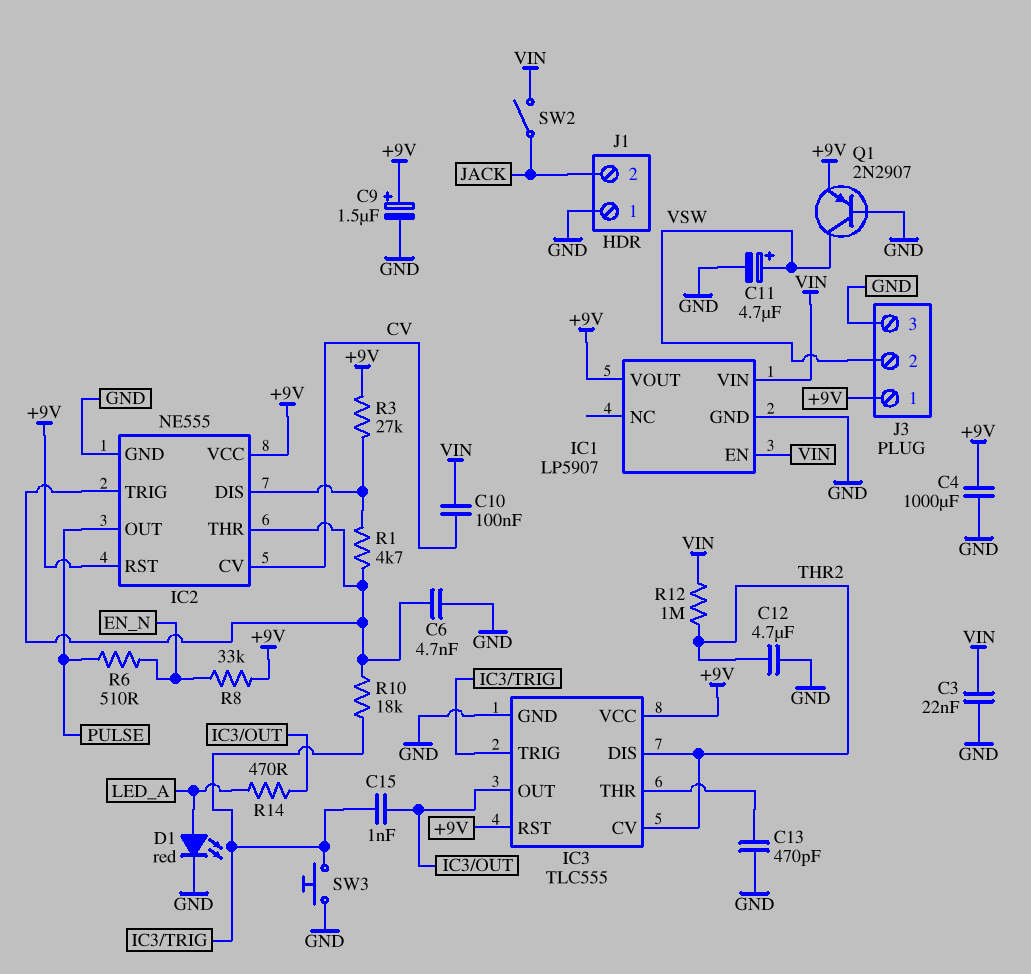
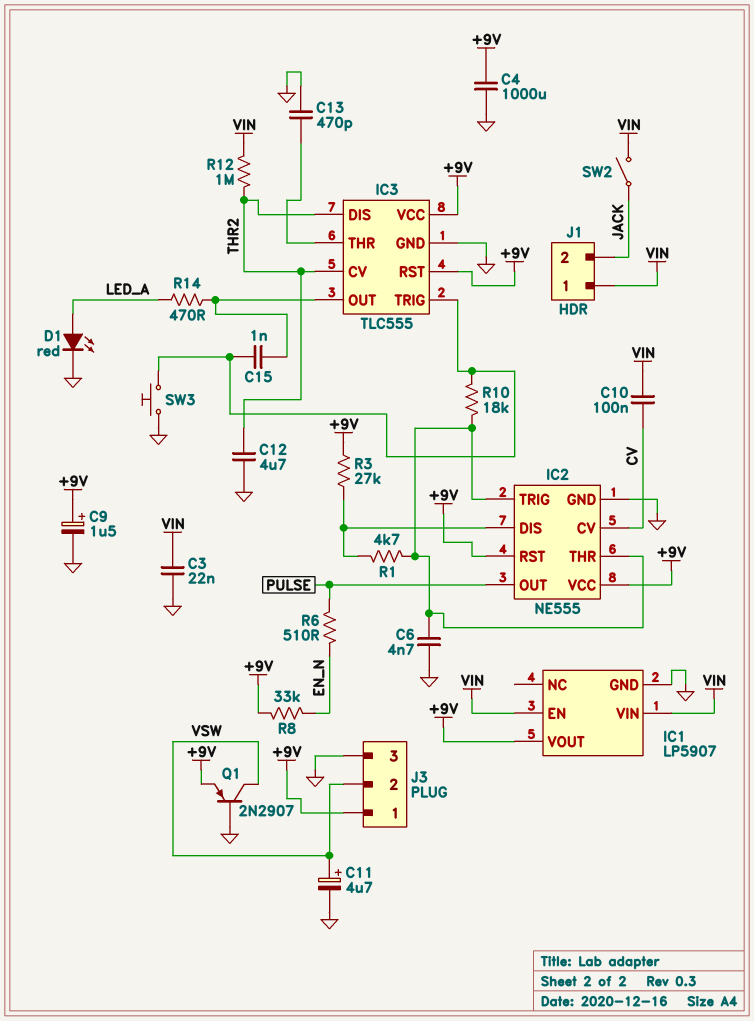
J1 pin 1: GND -> VIN

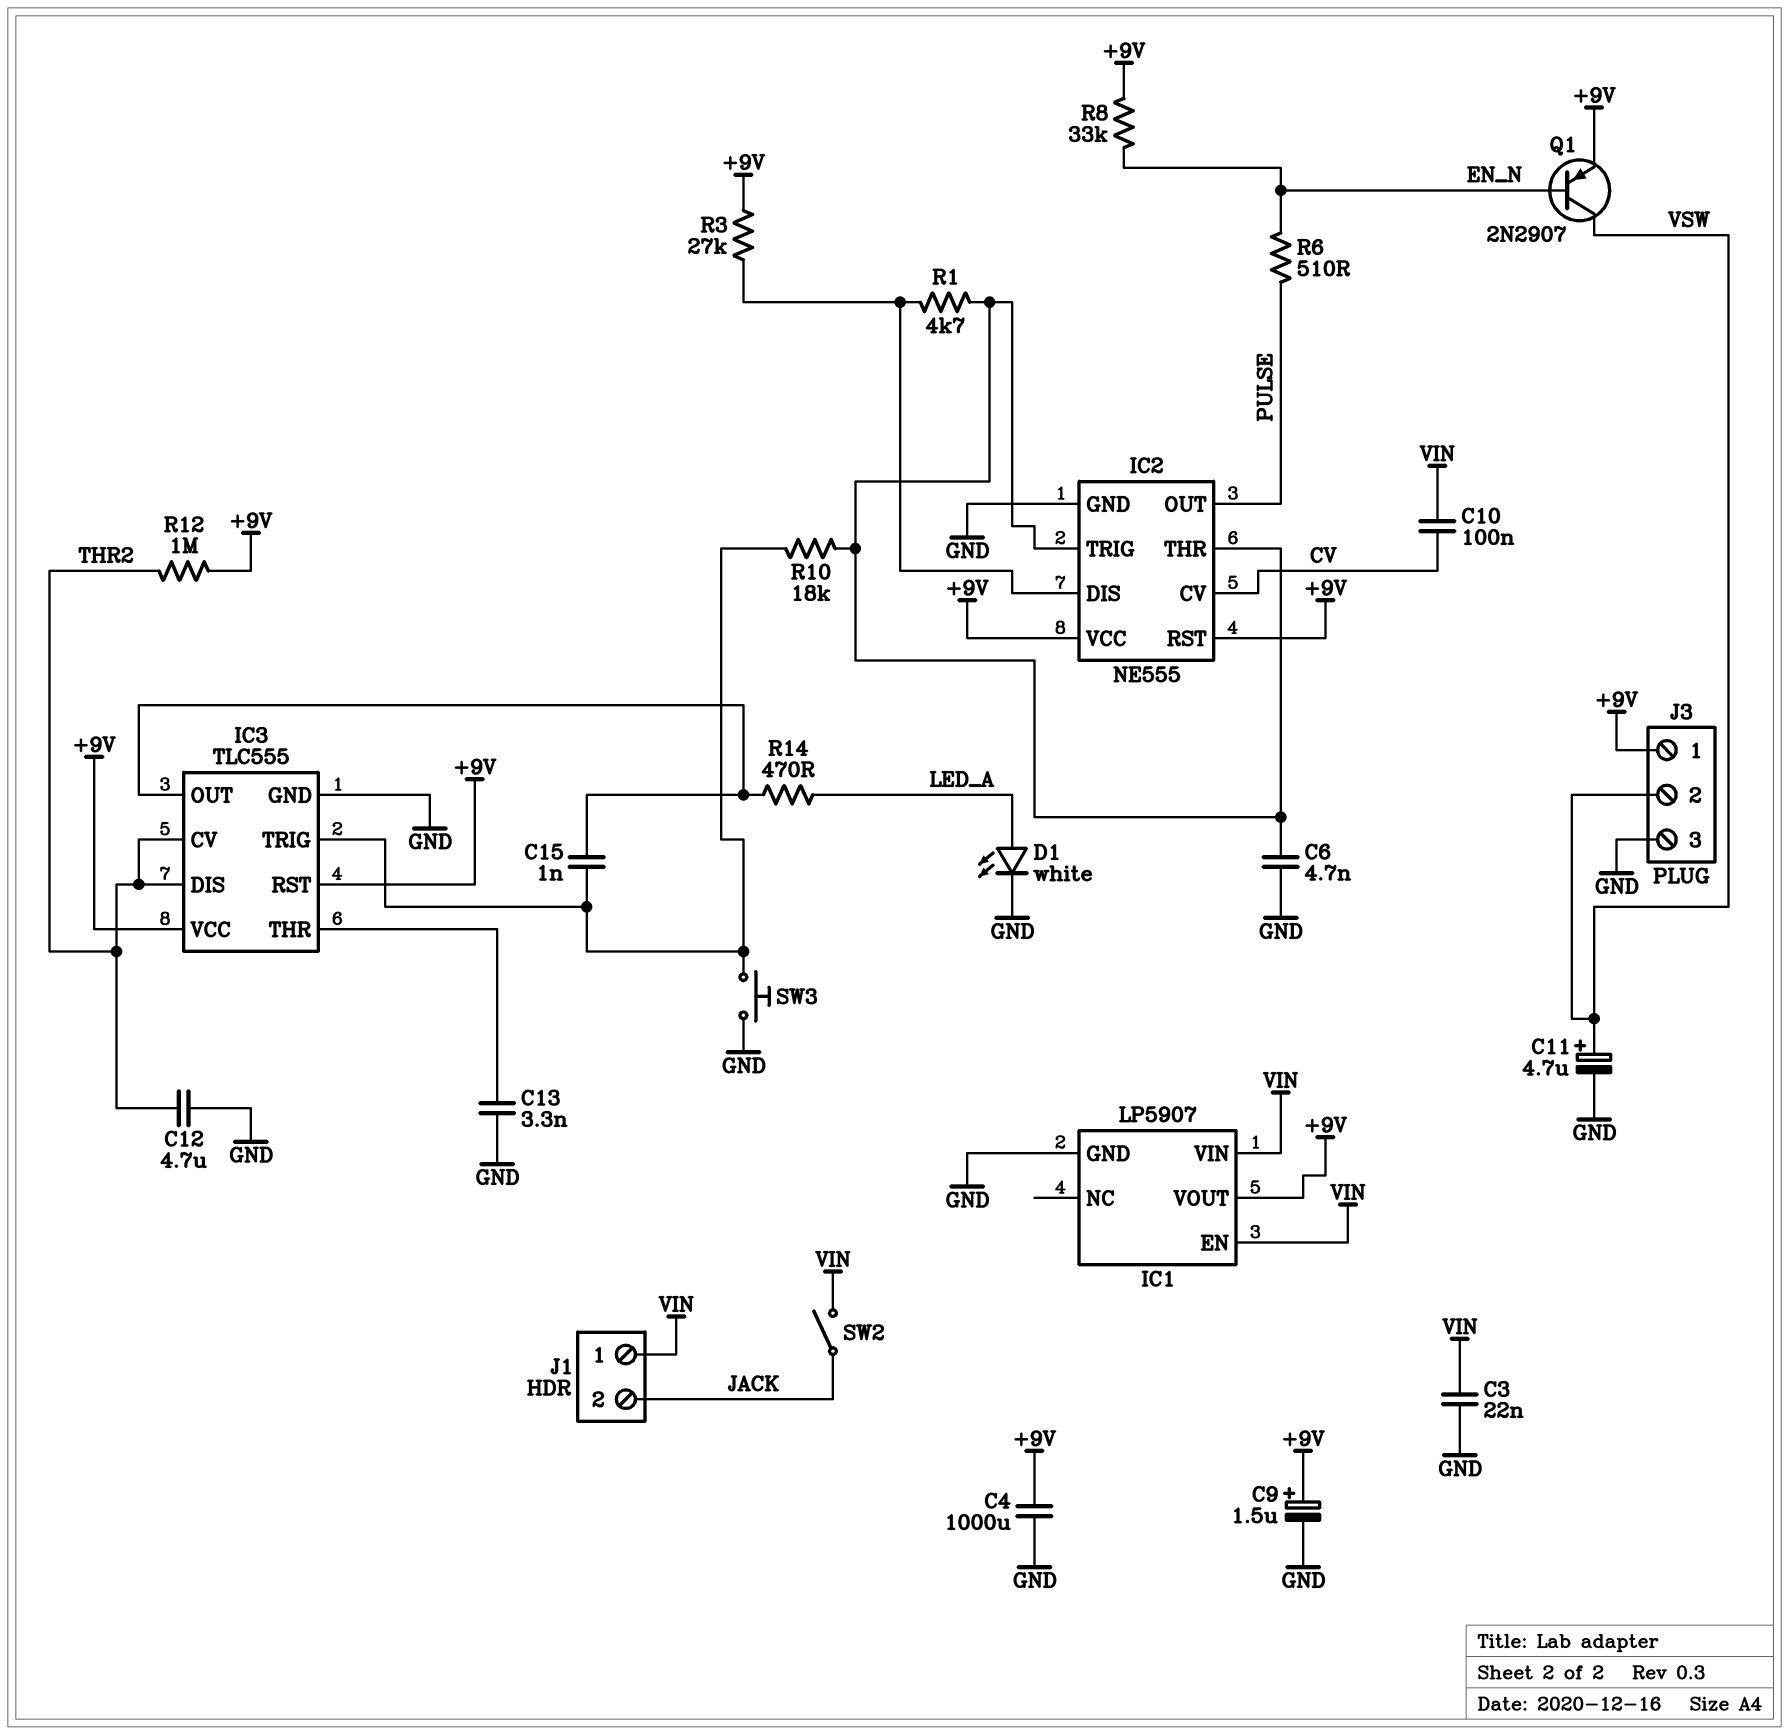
C13: 470pF (GND, IC3/THR) -> 3.3nF (GND, IC3/THR)
D1: LED red (A LED_A, K GND) -> LED white (A LED_A, K GND)
Q1: PNP 2N2907 (B GND, C VSW, E +9V) -> PNP 2N2907 (B EN_N, C VSW, E +9V)
R12: 1M (THR2, VIN) -> 1M (+9V, THR2)

